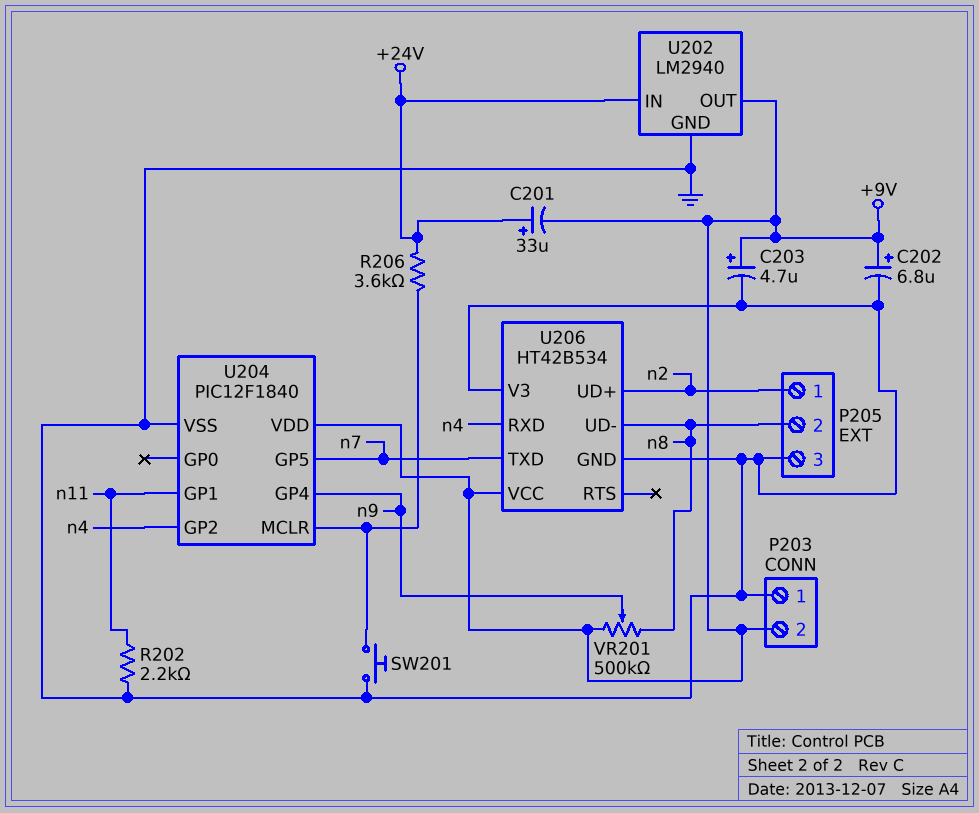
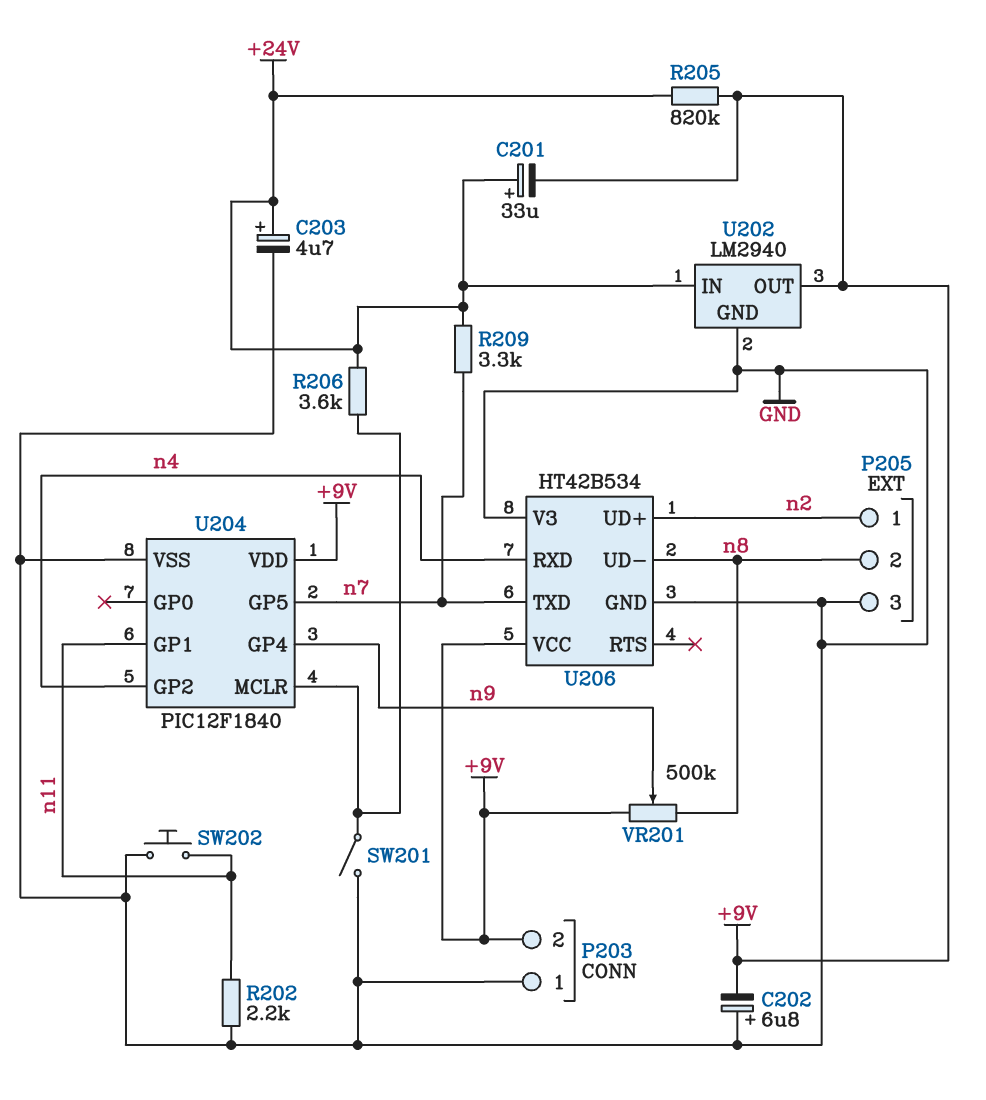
C202: 6.8uF (plus +9V, minus GND) -> 6.8uF (plus GND, minus +9V)
C203: 4.7uF (plus +9V, minus GND) -> 4.7uF (plus +24V, minus GND)
R205: none -> 820k (+9V, +24V)
R209: none -> 3.3k (+24V, n7)
SW201: button (GND, U204/MCLR) -> switch (GND, U204/MCLR)
SW202: none -> button (GND, n11)

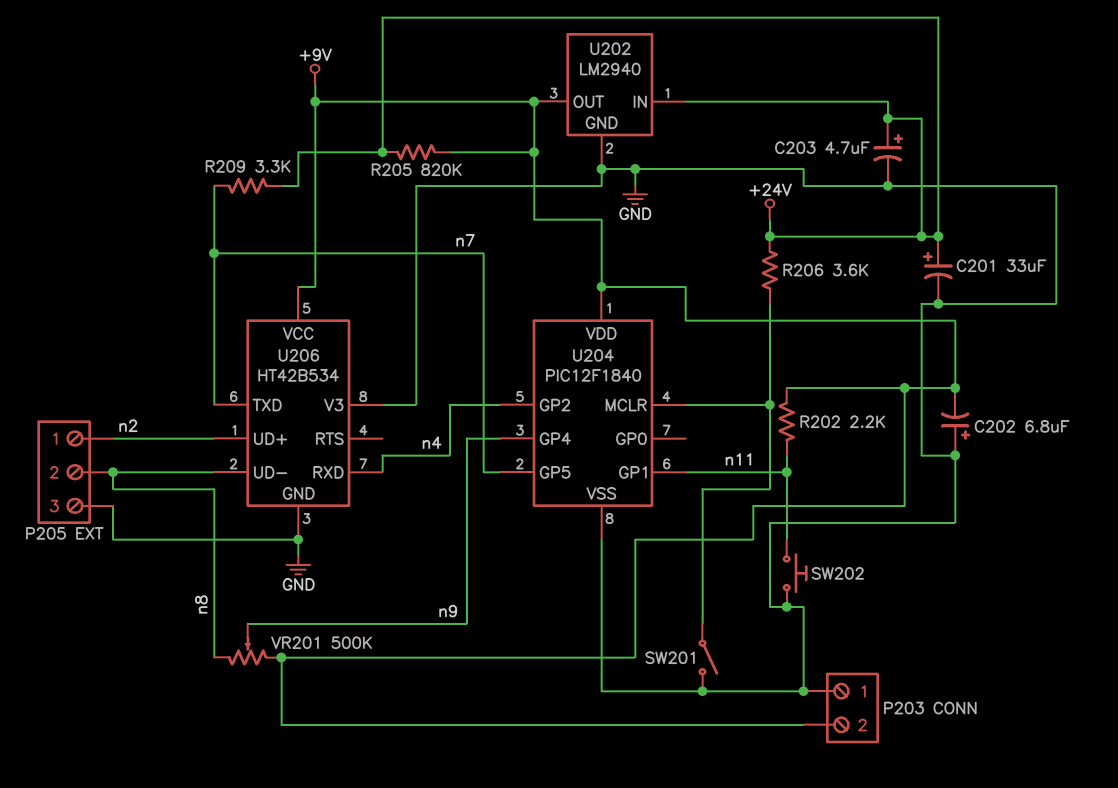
C201: 33uF (plus +24V, minus +9V) -> 33uF (plus +24V, minus GND)
R202: 2.2k (GND, n11) -> 2.2k (+9V, n11)

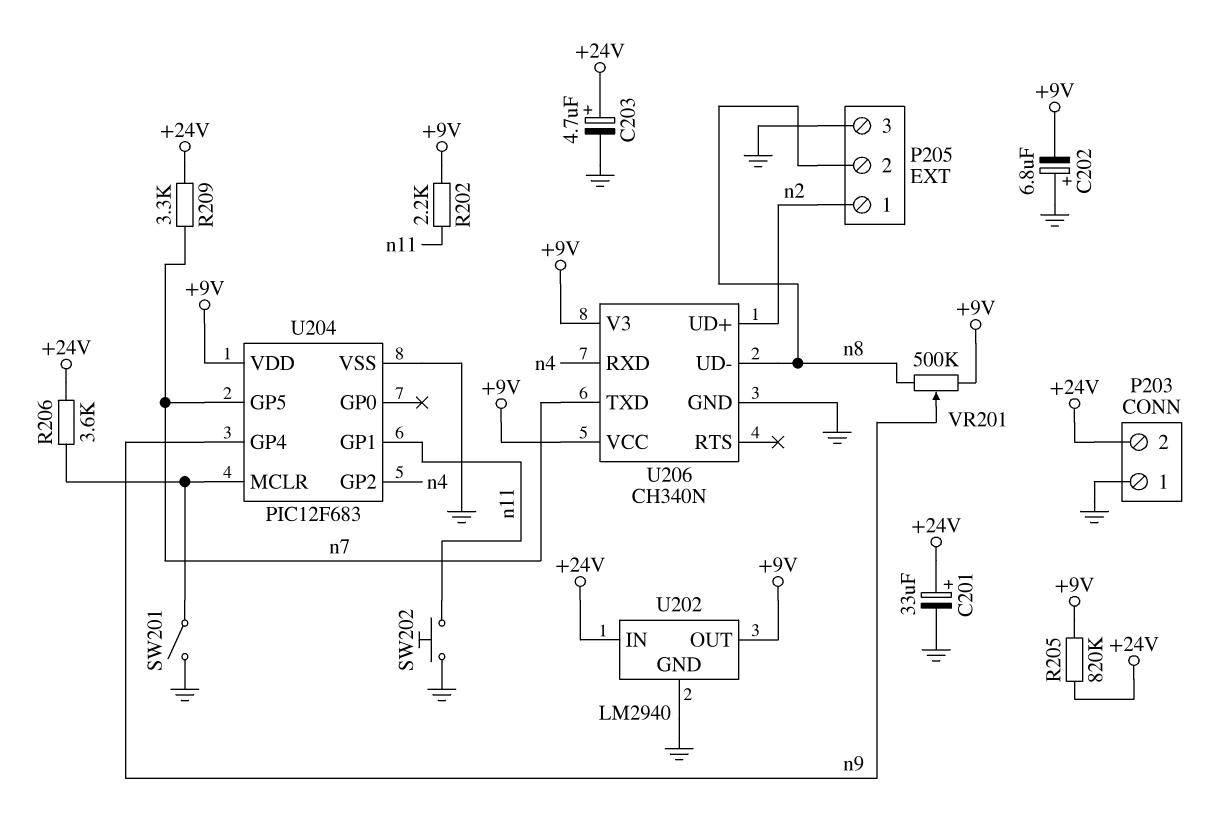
P203 pin 2: +9V -> +24V
U204: PIC12F1840 -> PIC12F683
U206: HT42B534 -> CH340N
U206 pin V3: GND -> +9V

